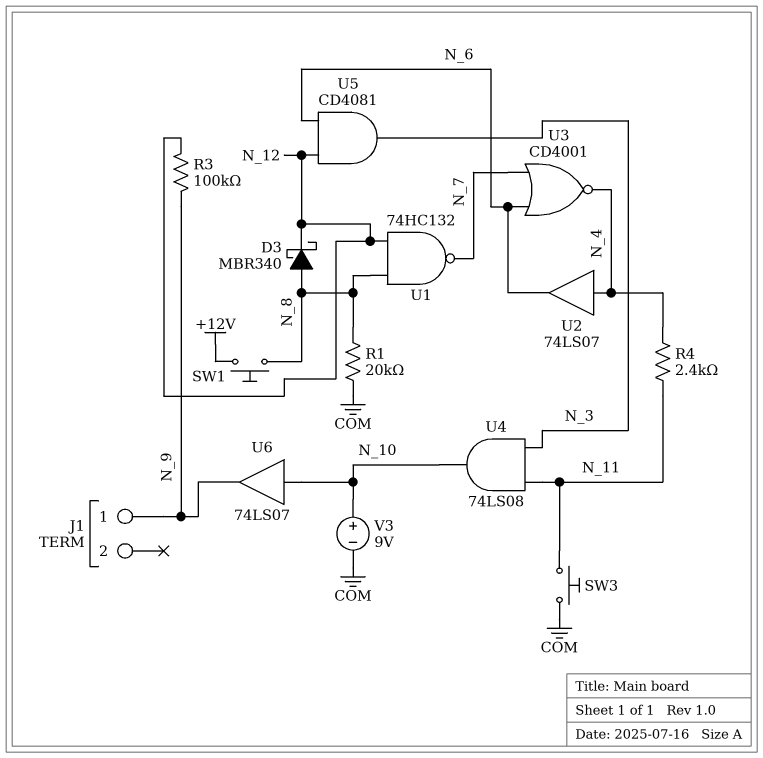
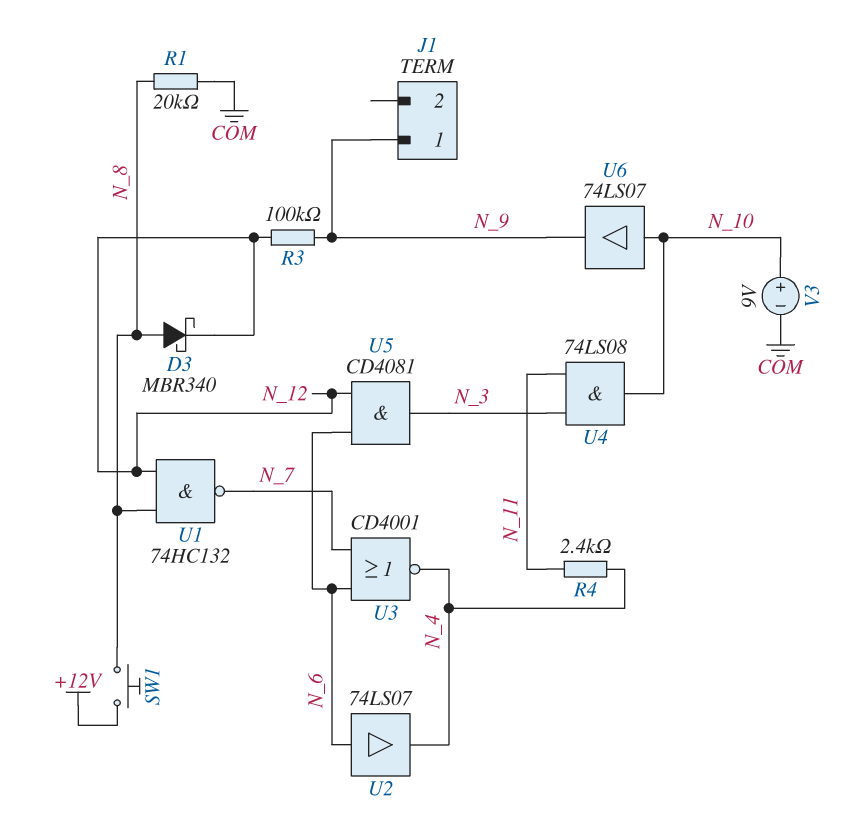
SW3: button (COM, N_11) -> none
U2: buffer 74LS07 (in N_4, out N_6) -> buffer 74LS07 (in N_6, out N_4)

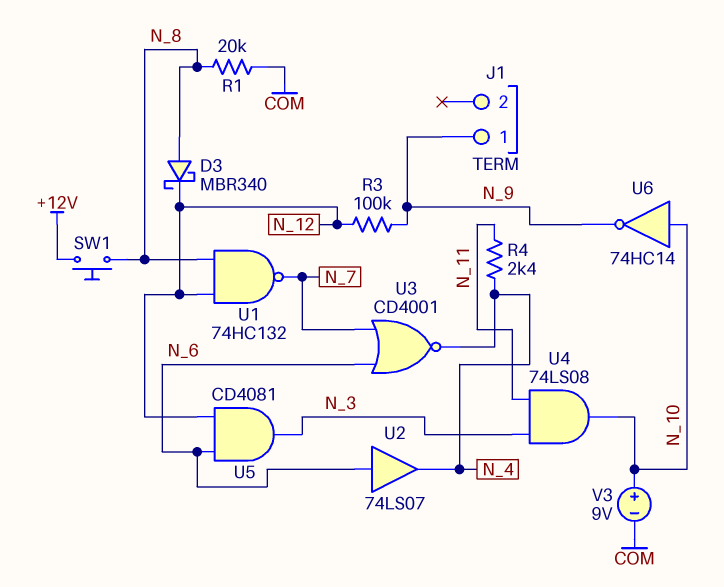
U6: buffer 74LS07 (in N_10, out N_9) -> NOT 74HC14 (in N_10, out N_9)

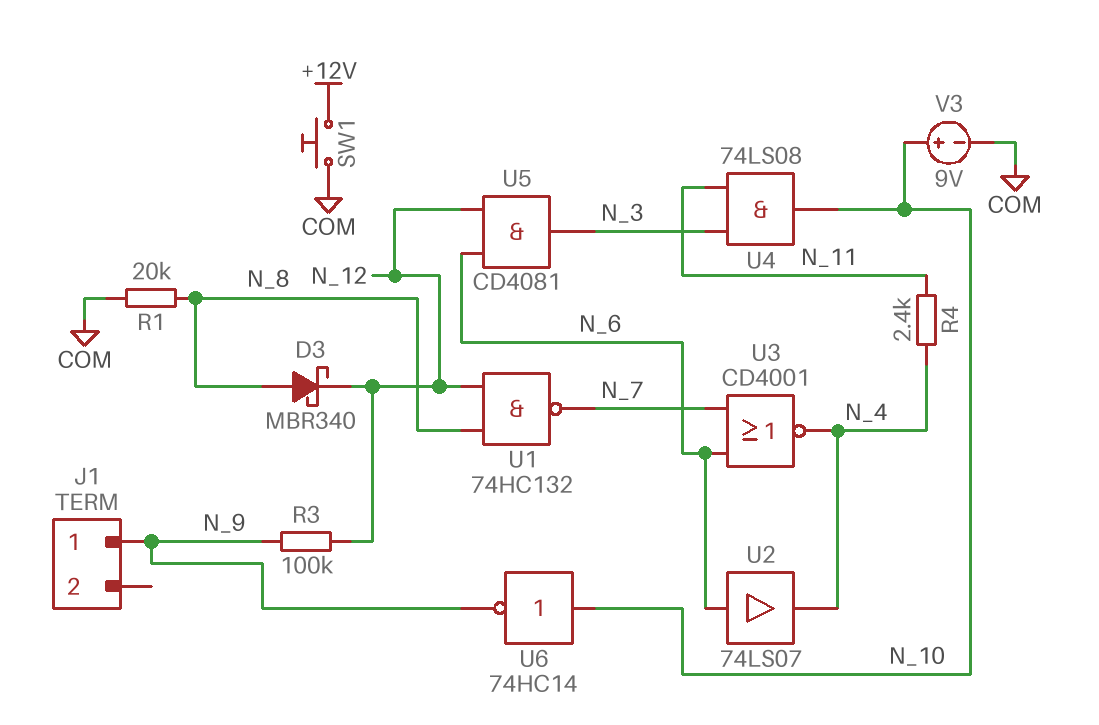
SW1: button (+12V, N_8) -> button (+12V, COM)

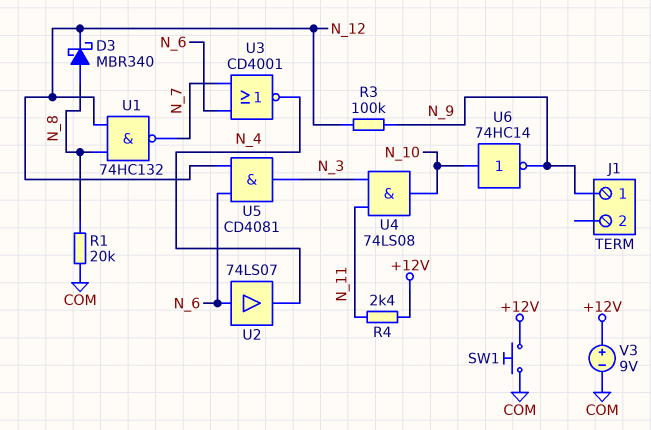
R4: 2.4k (N_4, N_11) -> 2.4k (+12V, N_11)
V3: 9V (plus N_10, minus COM) -> 9V (plus +12V, minus COM)

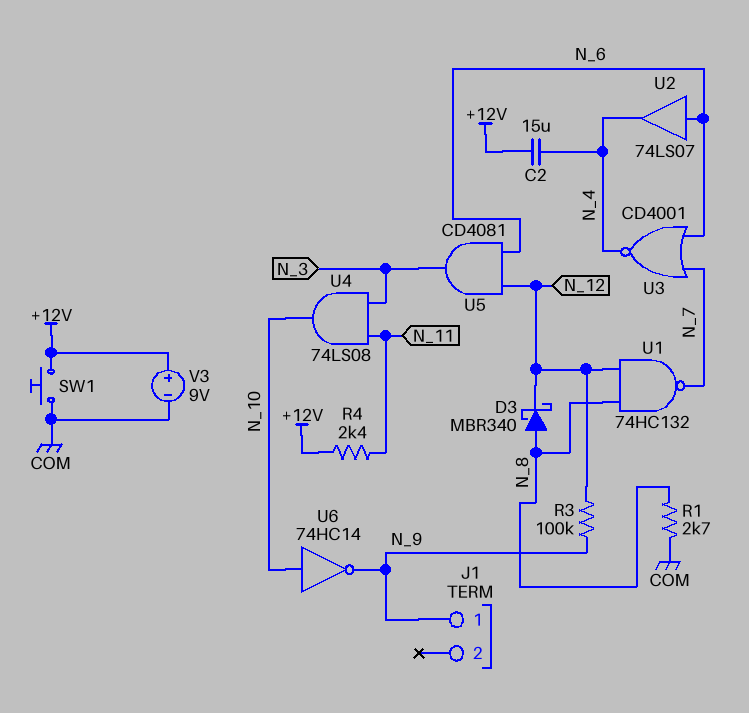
C2: none -> 15uF (+12V, N_4)
R1: 20k (COM, N_8) -> 2.7k (COM, N_8)

